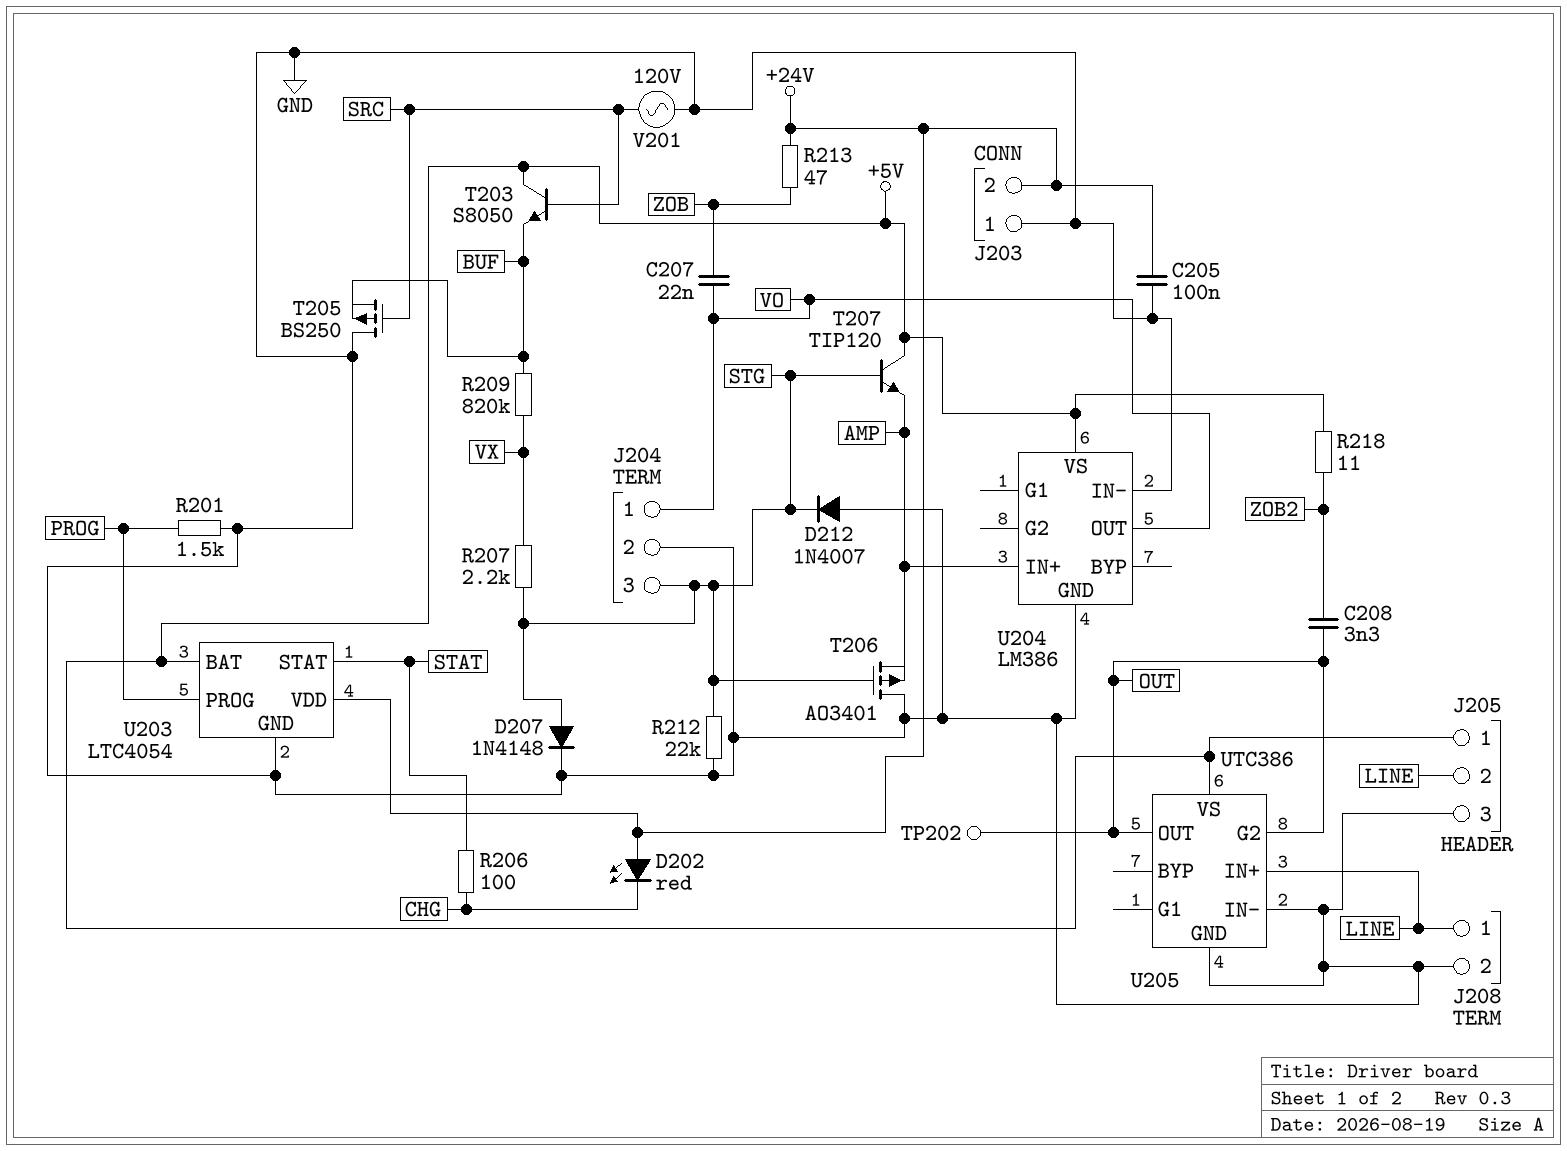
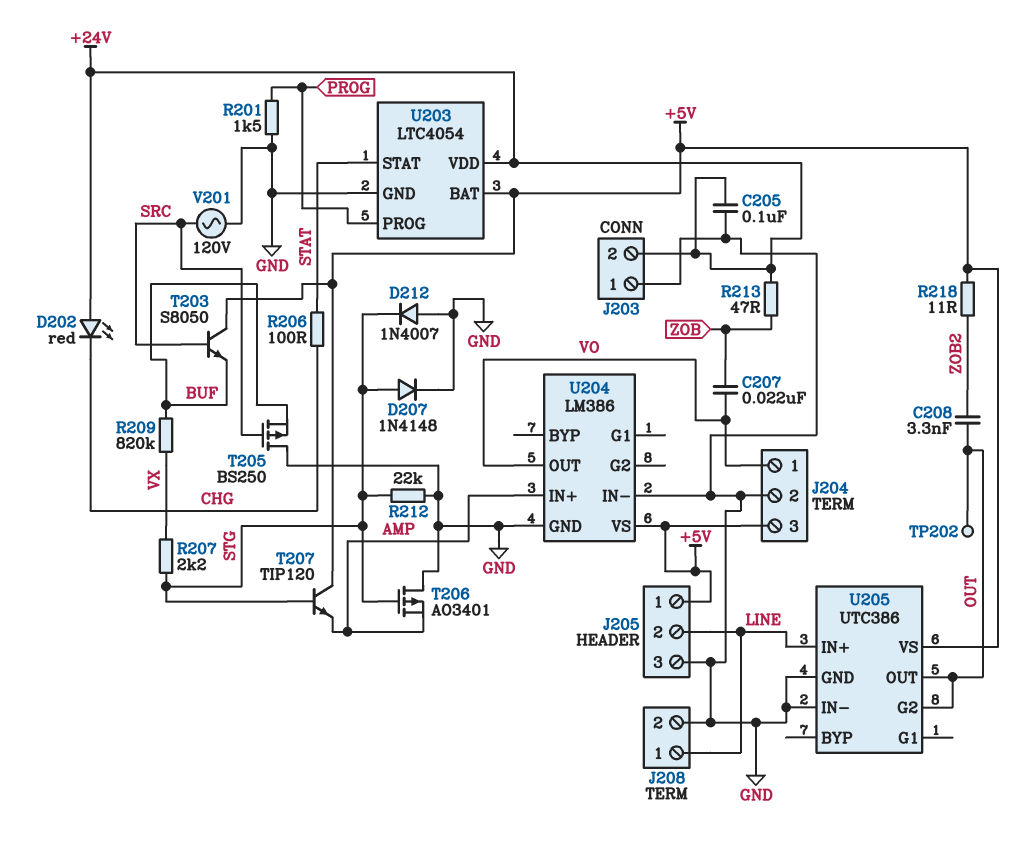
J204 pin 3: STG -> +5V

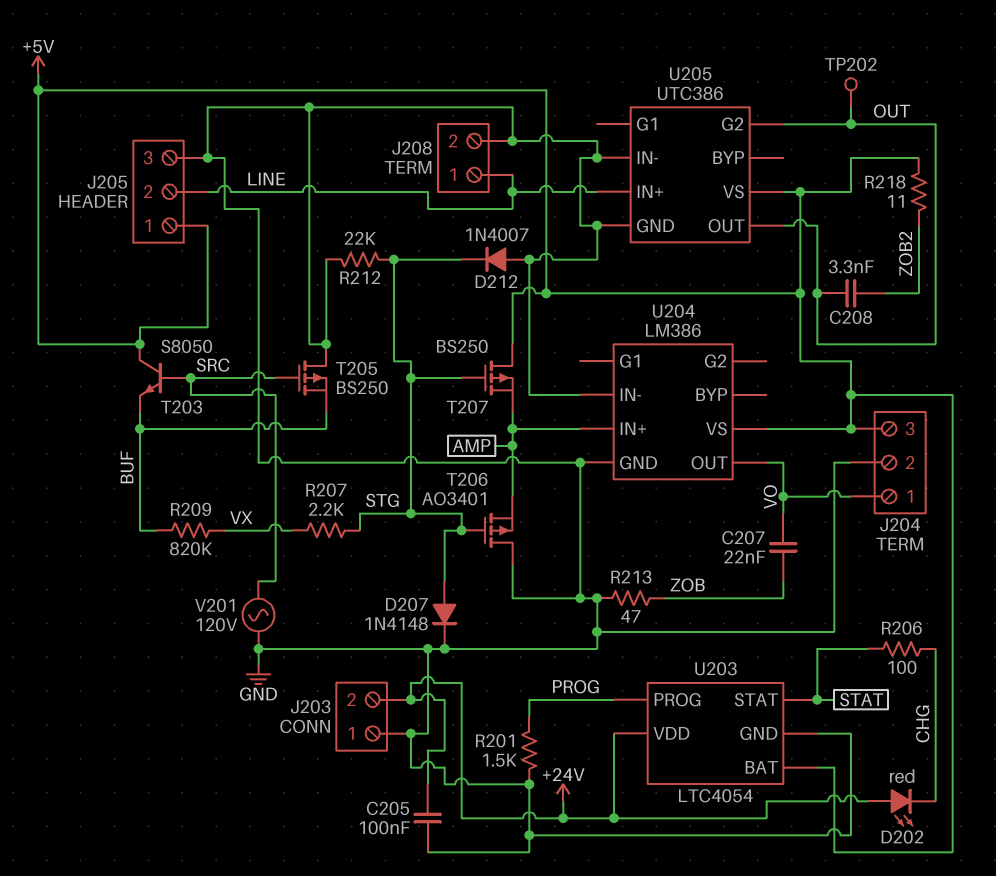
R213: 47 (+24V, ZOB) -> 47 (GND, ZOB)
T207: NPN TIP120 (B STG, C +5V, E AMP) -> PMOS BS250 (G STG, D +5V, S AMP)

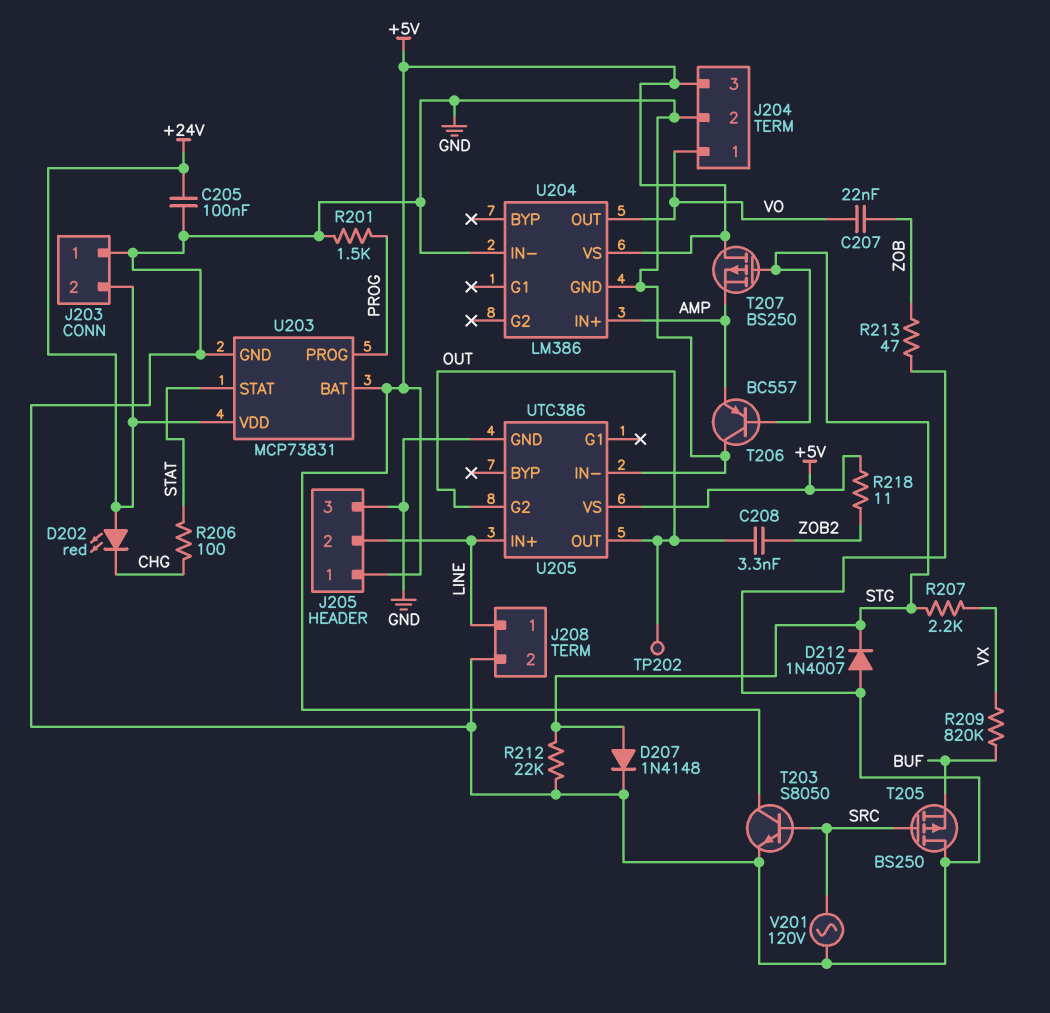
T203: NPN S8050 (B SRC, C +5V, E BUF) -> NPN S8050 (B SRC, C +5V, E GND)
T206: PMOS AO3401 (G STG, D GND, S AMP) -> PNP BC557 (B STG, C GND, E AMP)
U203: LTC4054 -> MCP73831

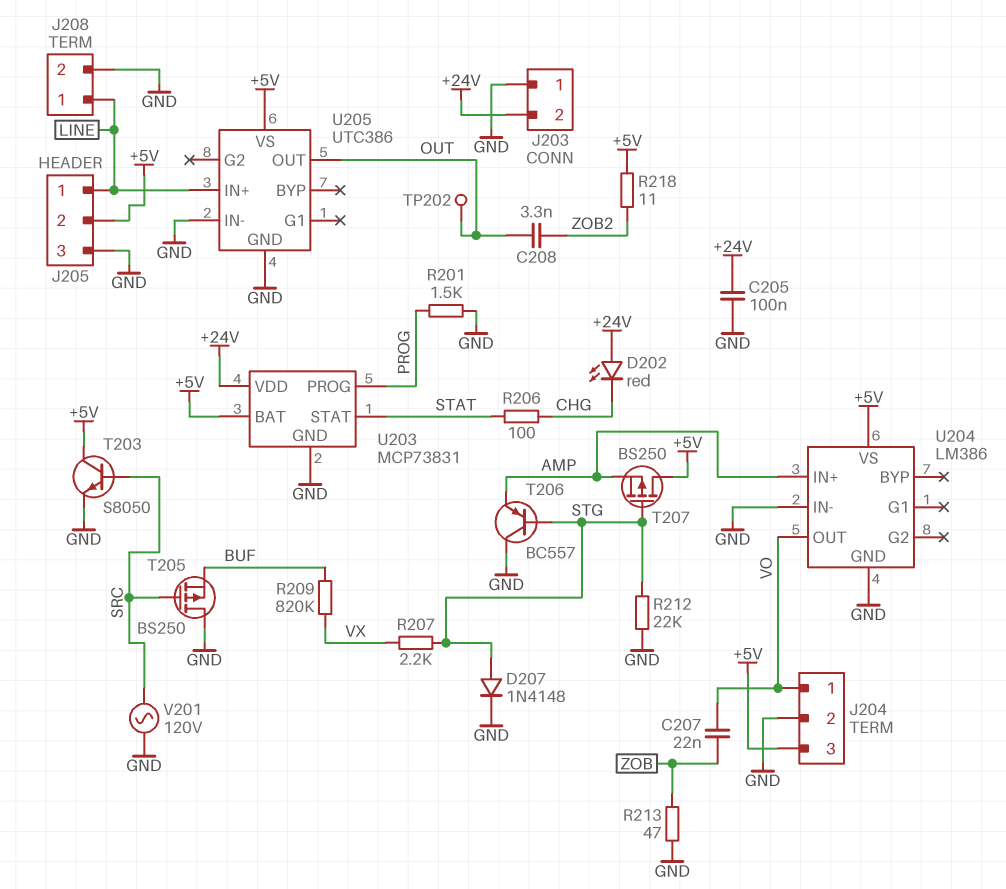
D212: diode 1N4007 (A GND, K STG) -> none
J205 pin 1: +5V -> LINE
J205 pin 2: LINE -> +5V
U205 pin G2: OUT -> none

